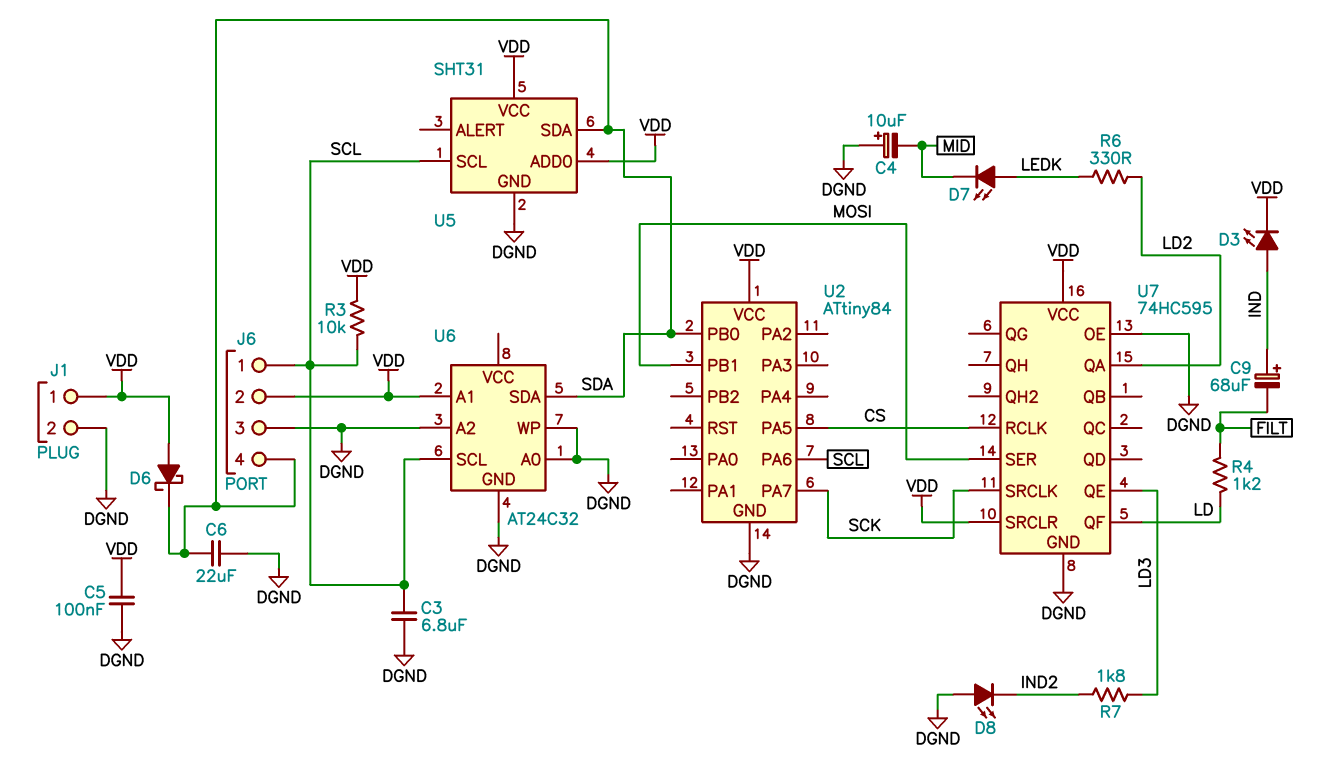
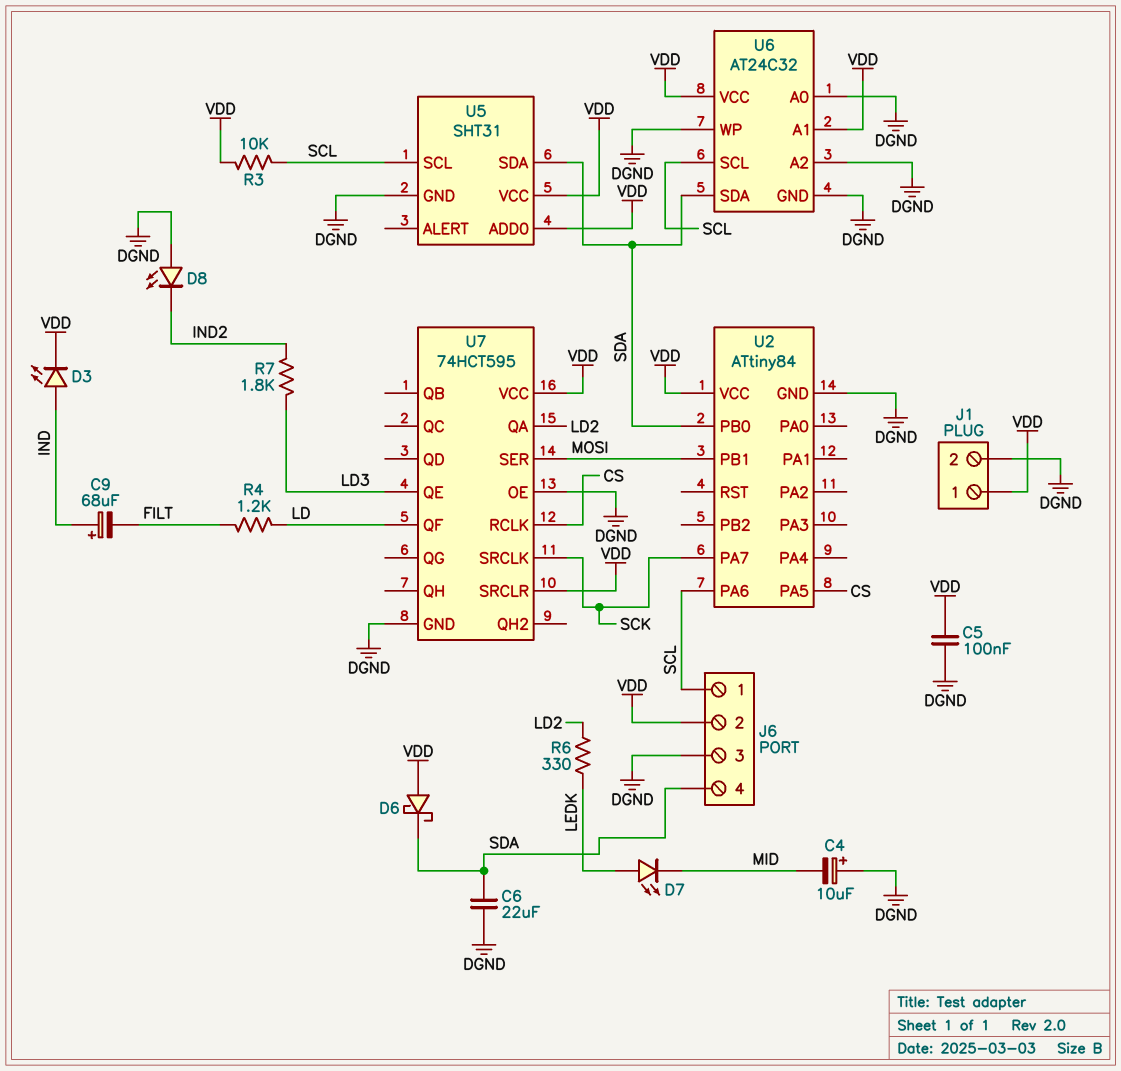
C3: 6.8uF (DGND, SCL) -> none
U6 pin VCC: none -> VDD
U7: 74HC595 -> 74HCT595

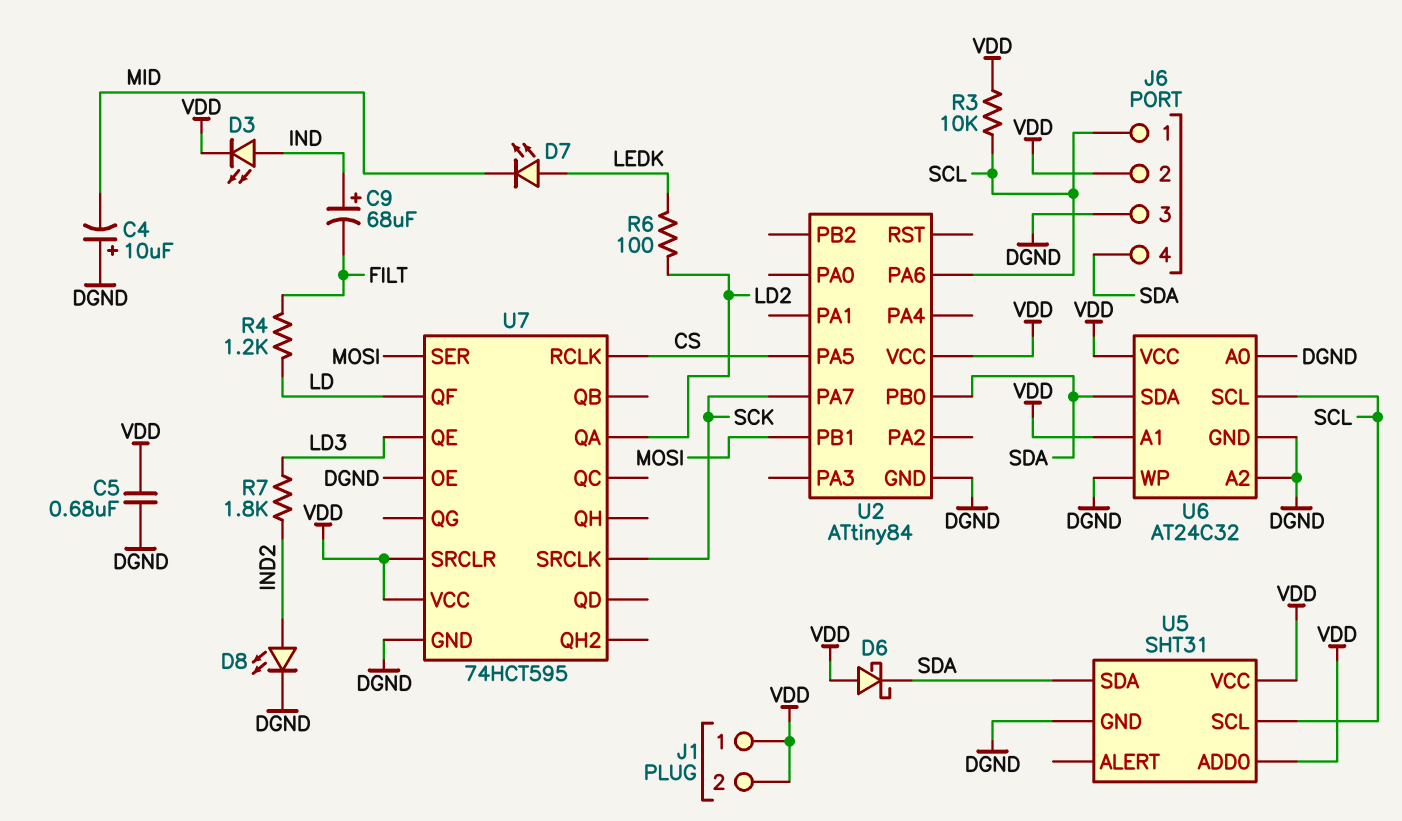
C5: 100nF (DGND, VDD) -> 680nF (DGND, VDD)
C6: 22uF (DGND, SDA) -> none
D8: LED (A DGND, K IND2) -> LED (A IND2, K DGND)
J1 pin 2: DGND -> VDD
R6: 330 (LD2, LEDK) -> 100 (LD2, LEDK)

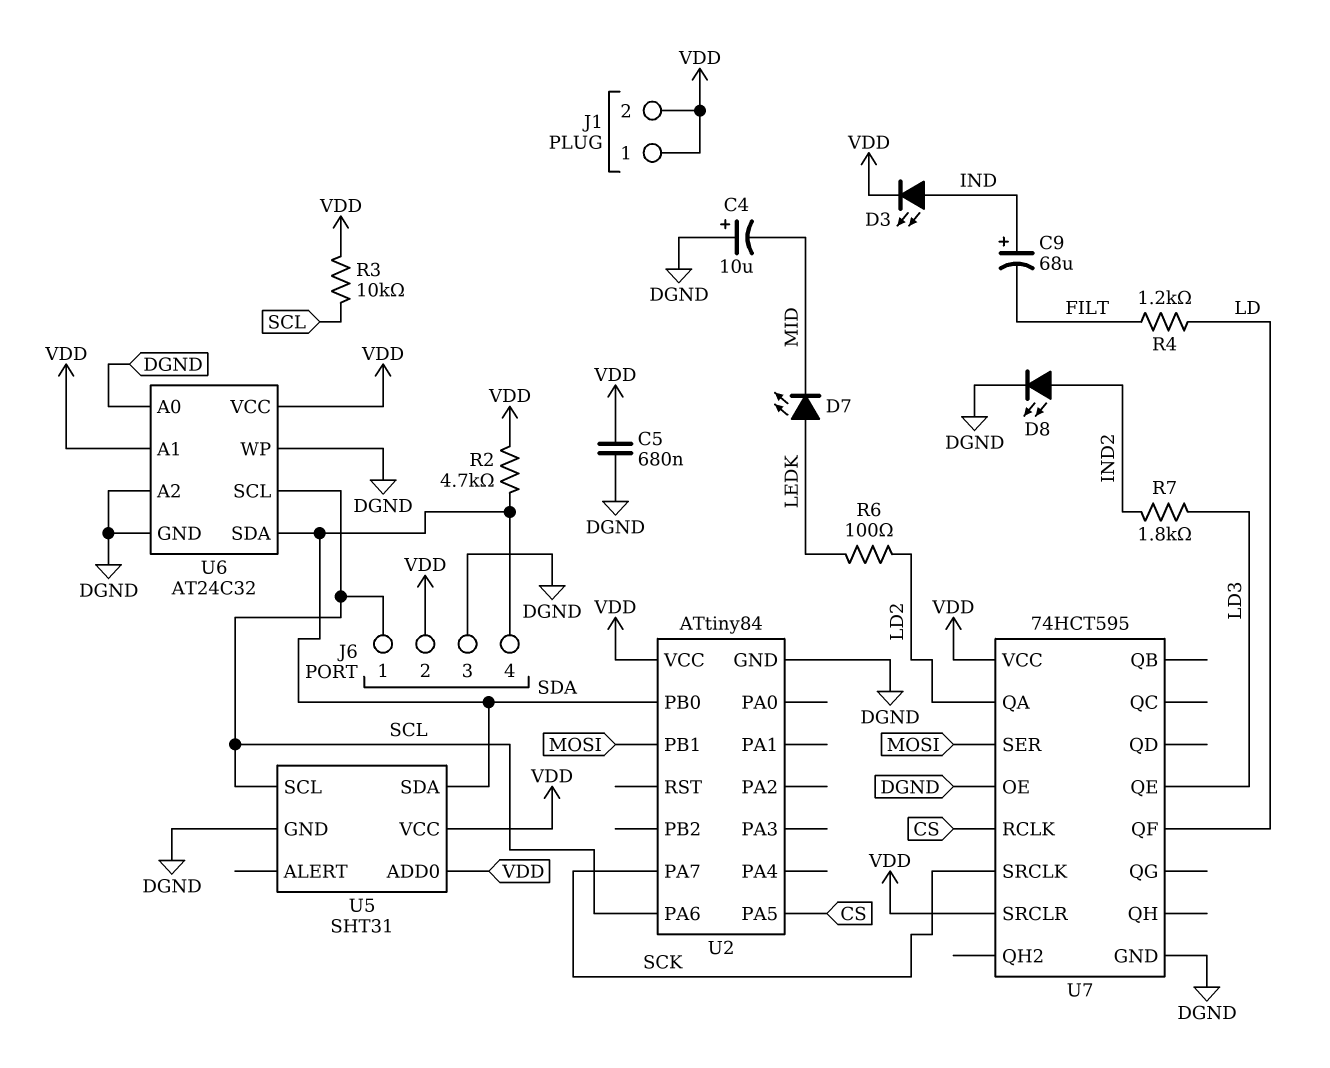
D6: schottky (A VDD, K SDA) -> none
R2: none -> 4.7k (SDA, VDD)

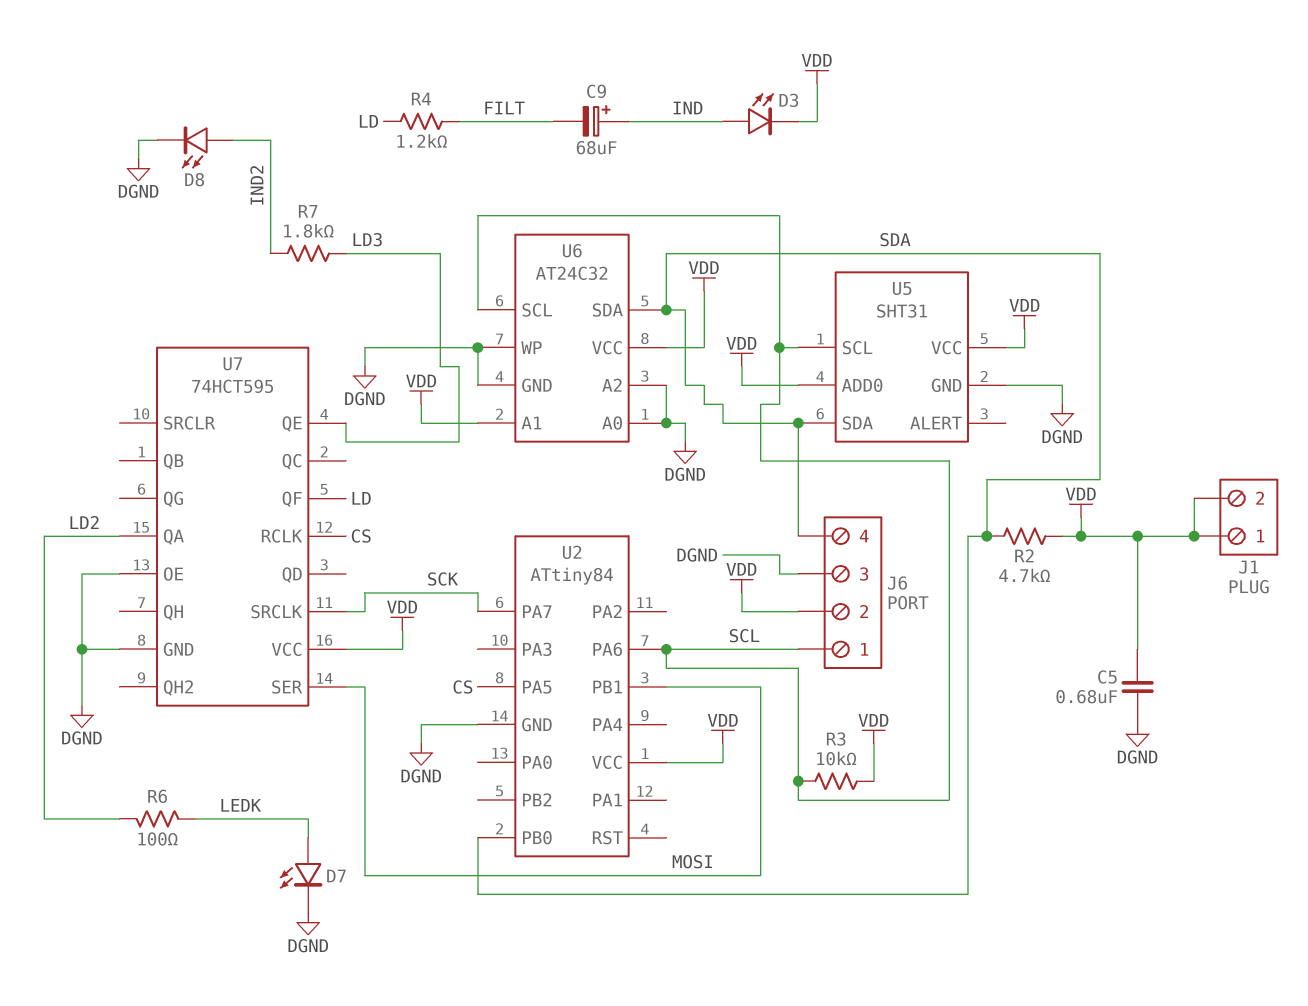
C4: 10uF (plus DGND, minus MID) -> none
D7: LED (A LEDK, K MID) -> LED (A LEDK, K DGND)
U7 pin SRCLR: VDD -> none

